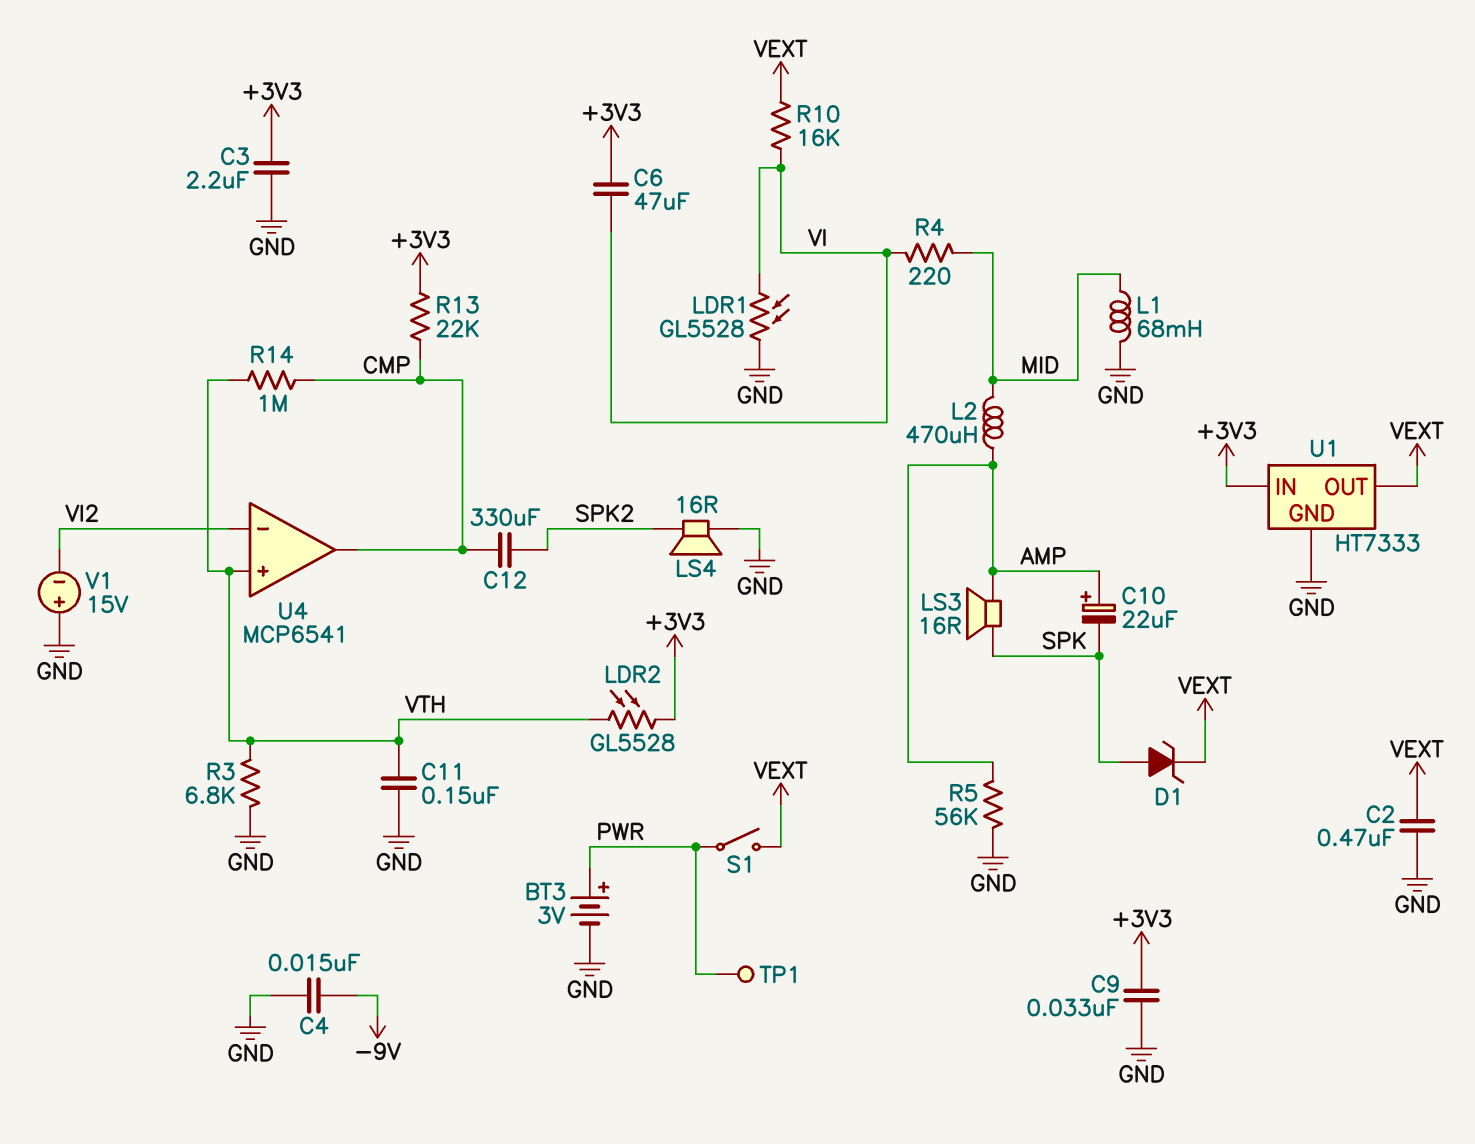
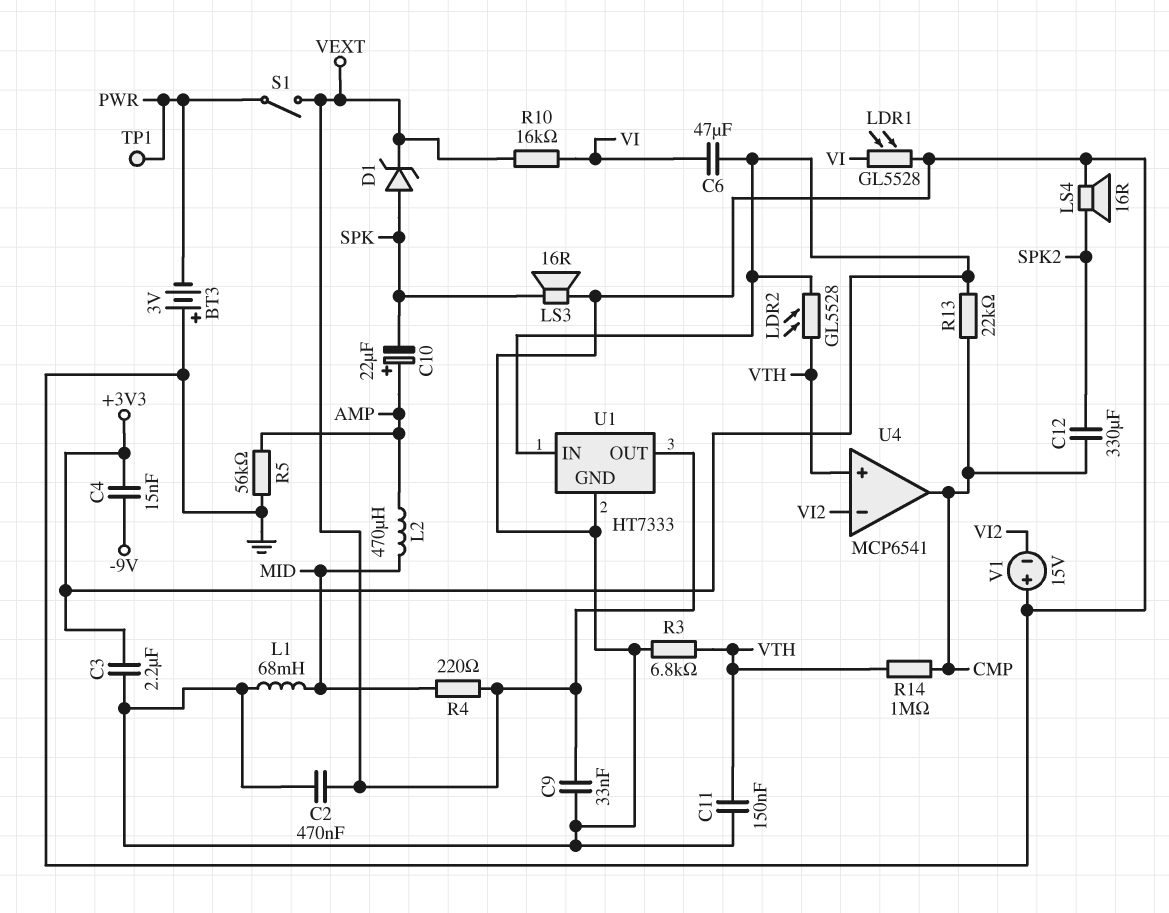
BT3: 3V (plus PWR, minus GND) -> 3V (plus GND, minus PWR)
C4: 15nF (-9V, GND) -> 15nF (+3V3, -9V)
C9: 33nF (+3V3, GND) -> 33nF (GND, VEXT)
LS3: speaker 16R (AMP, SPK) -> speaker 16R (GND, SPK)
R4: 220 (MID, VI) -> 220 (MID, VEXT)

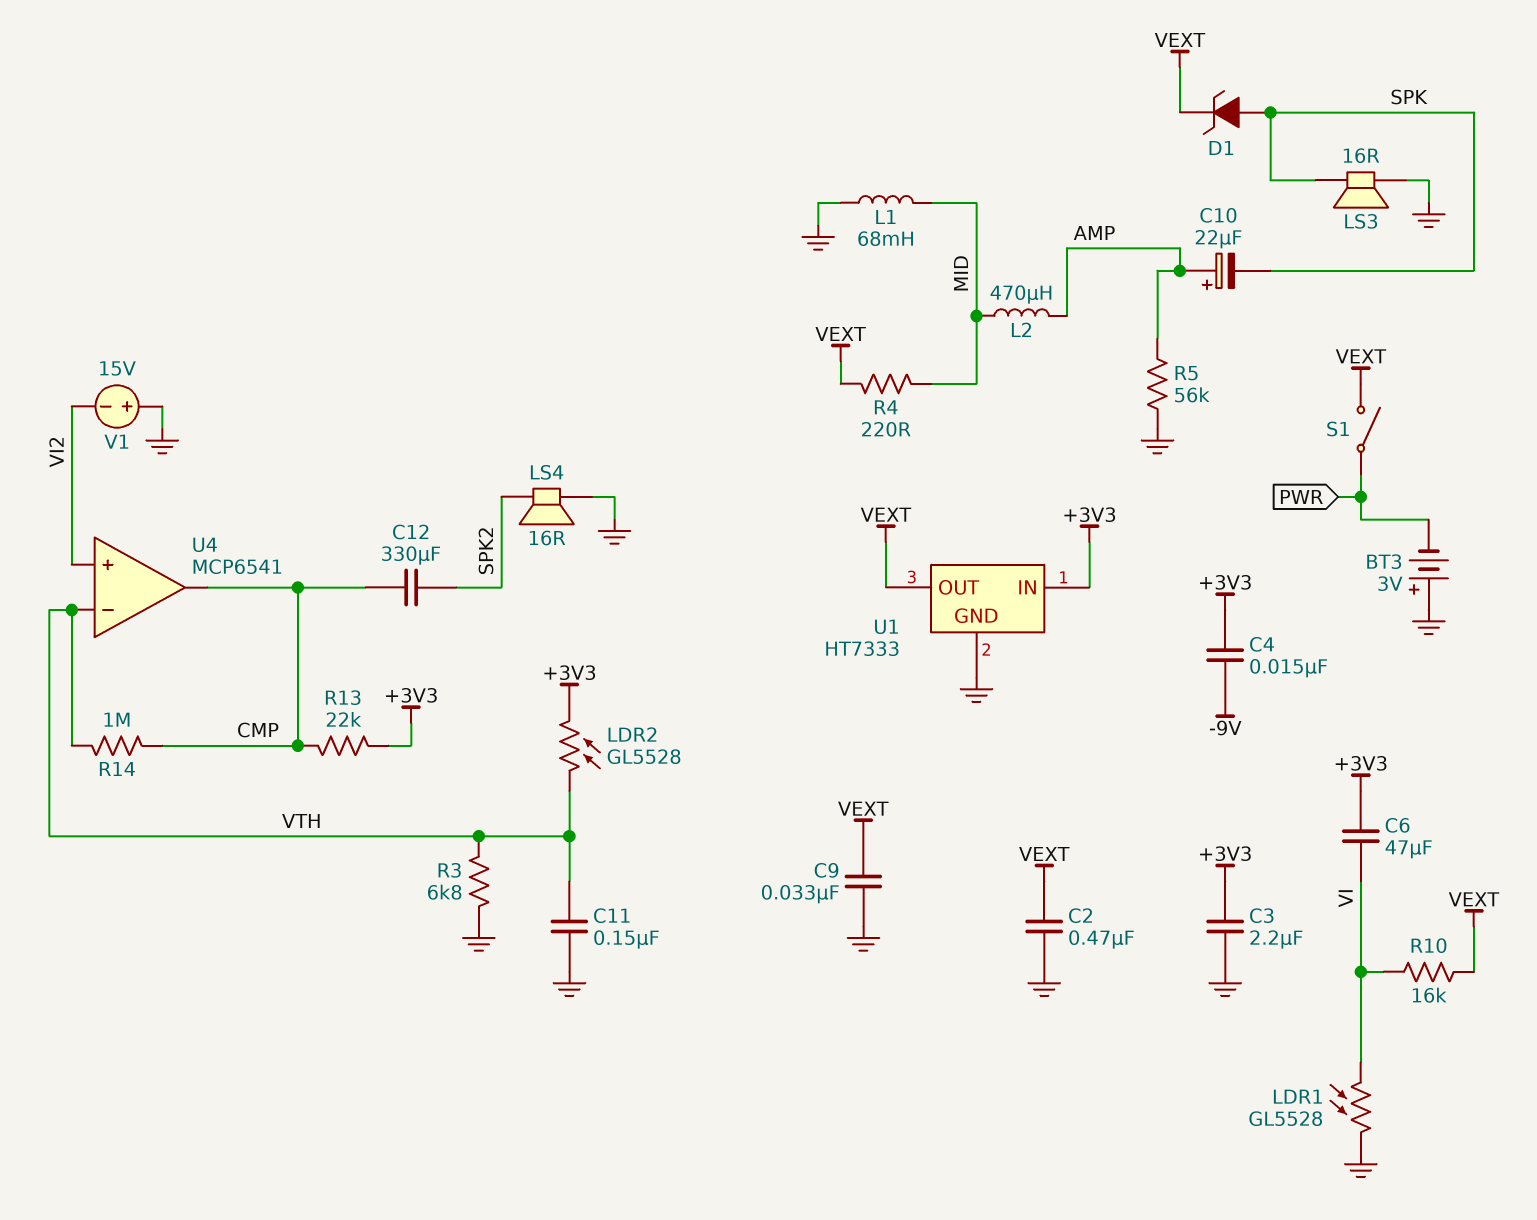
TP1: test point (PWR) -> none
U4 pin in+: VTH -> VI2
U4 pin in-: VI2 -> VTH

